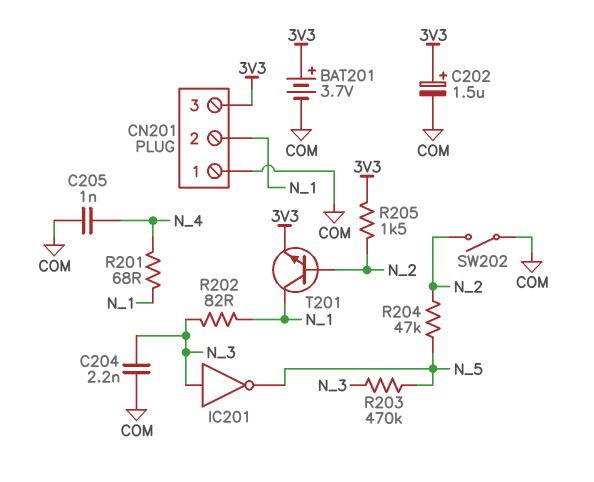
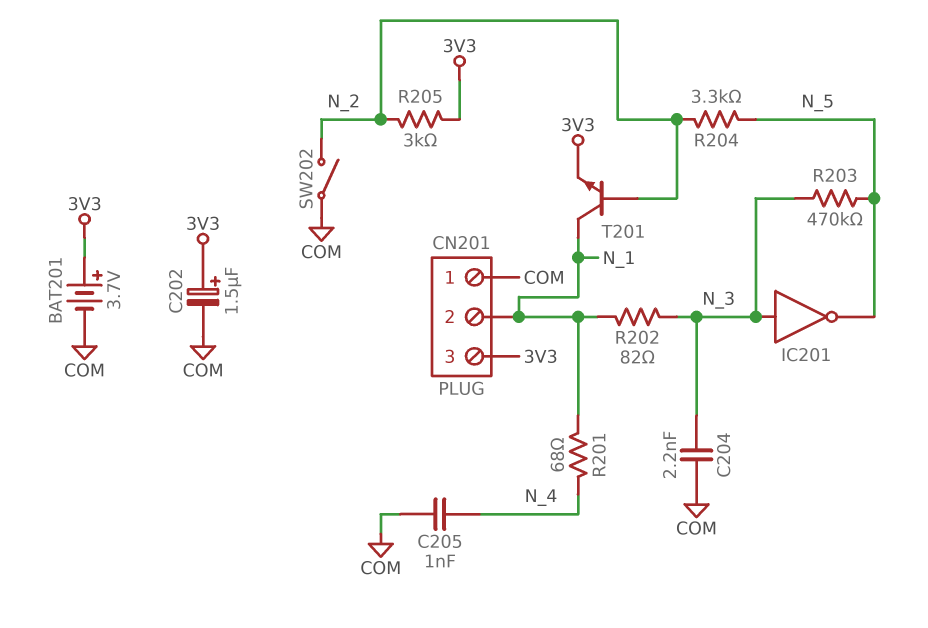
R204: 47k (N_2, N_5) -> 3.3k (N_2, N_5)
R205: 1.5k (3V3, N_2) -> 3k (3V3, N_2)

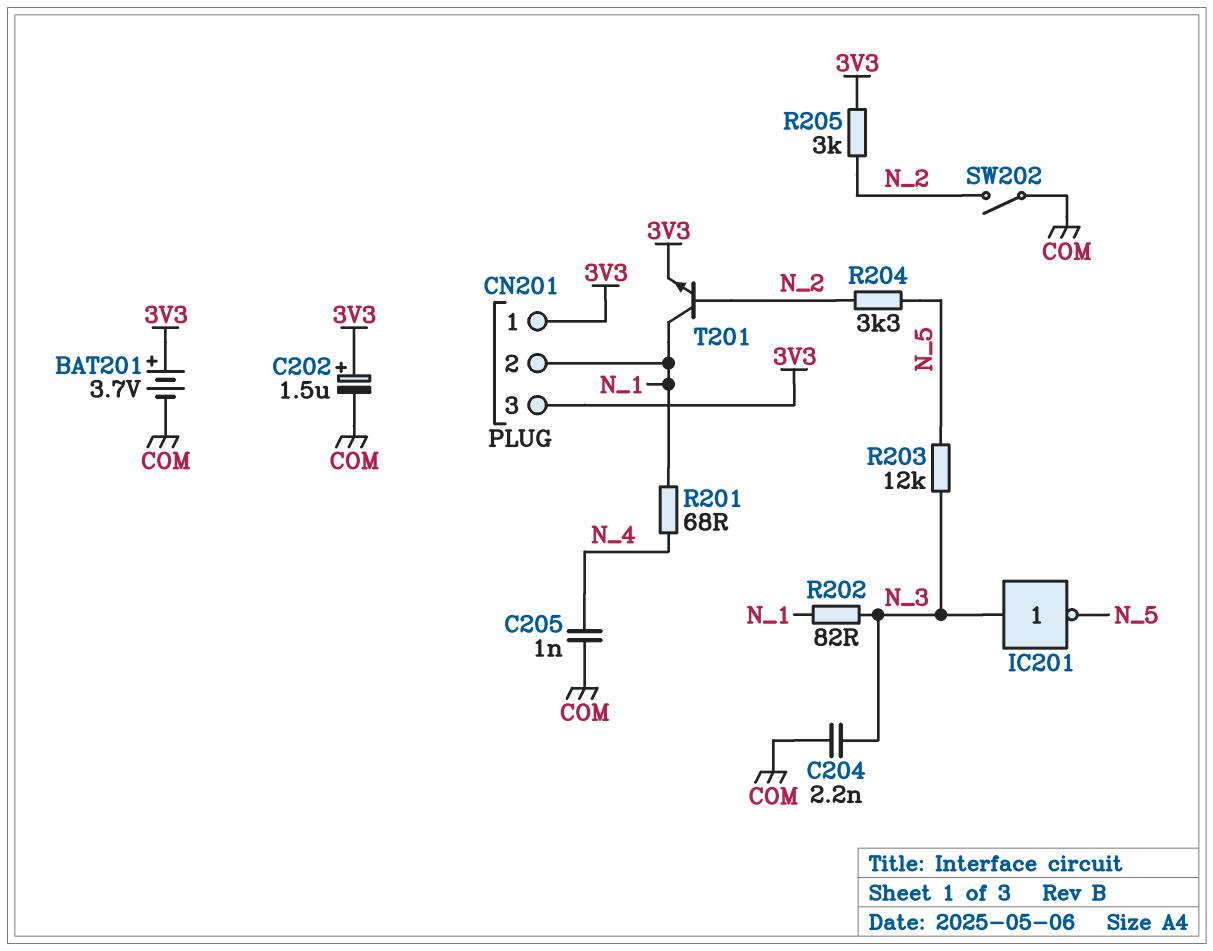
CN201 pin 1: COM -> 3V3
R203: 470k (N_3, N_5) -> 12k (N_3, N_5)

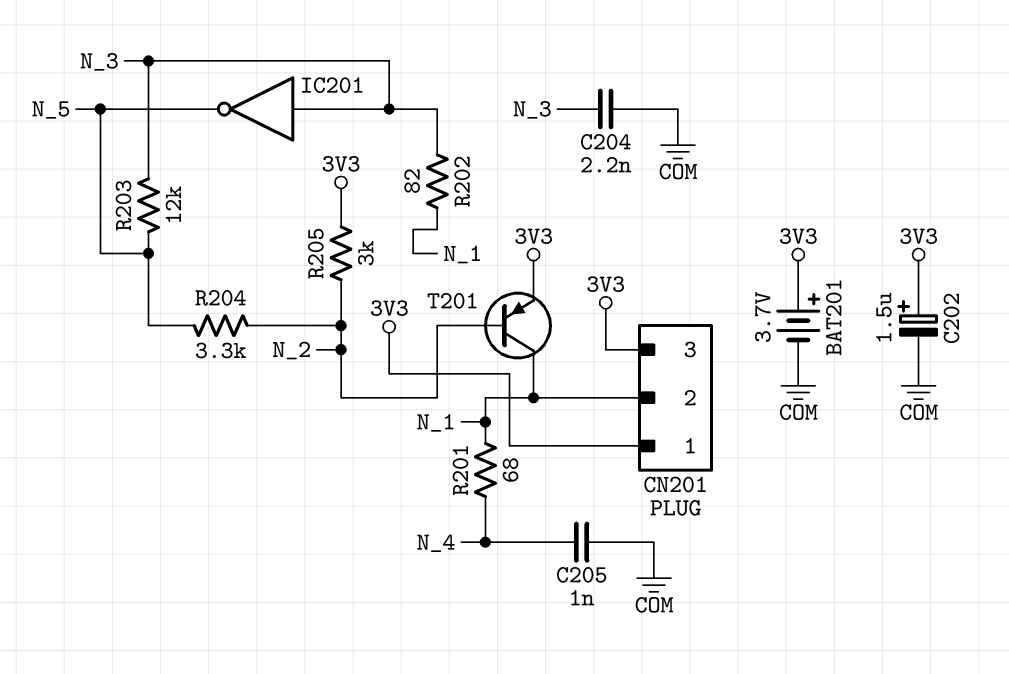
SW202: switch (COM, N_2) -> none
T201: NPN (B N_2, C N_1, E 3V3) -> PNP (B N_2, C N_1, E 3V3)

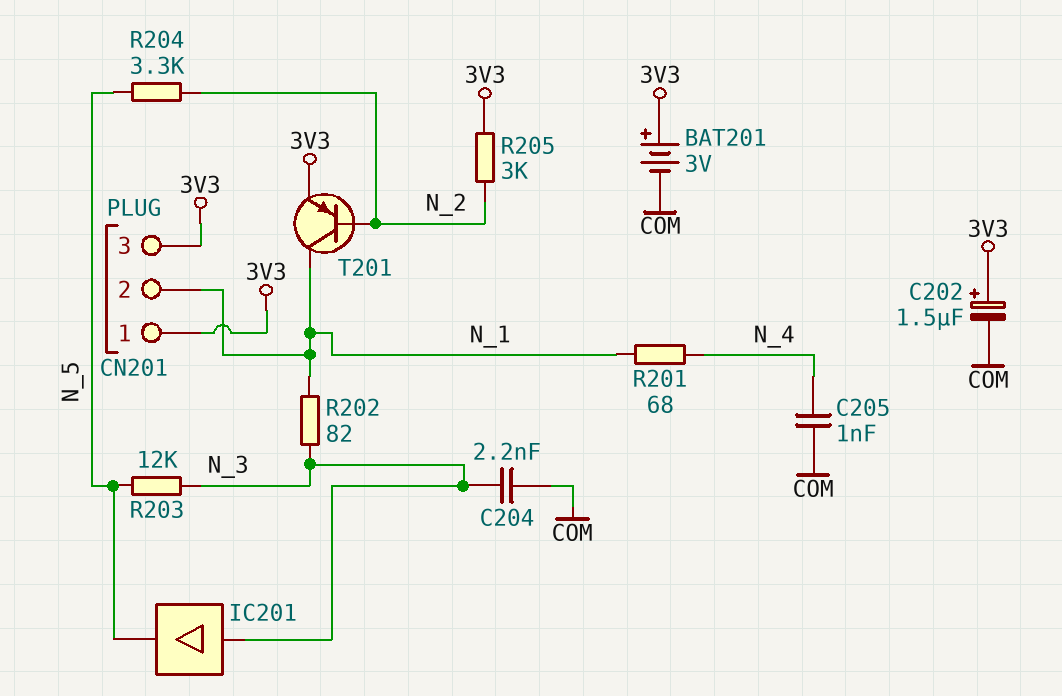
BAT201: 3.7V (plus 3V3, minus COM) -> 3V (plus 3V3, minus COM)
IC201: NOT (in N_3, out N_5) -> buffer (in N_3, out N_5)

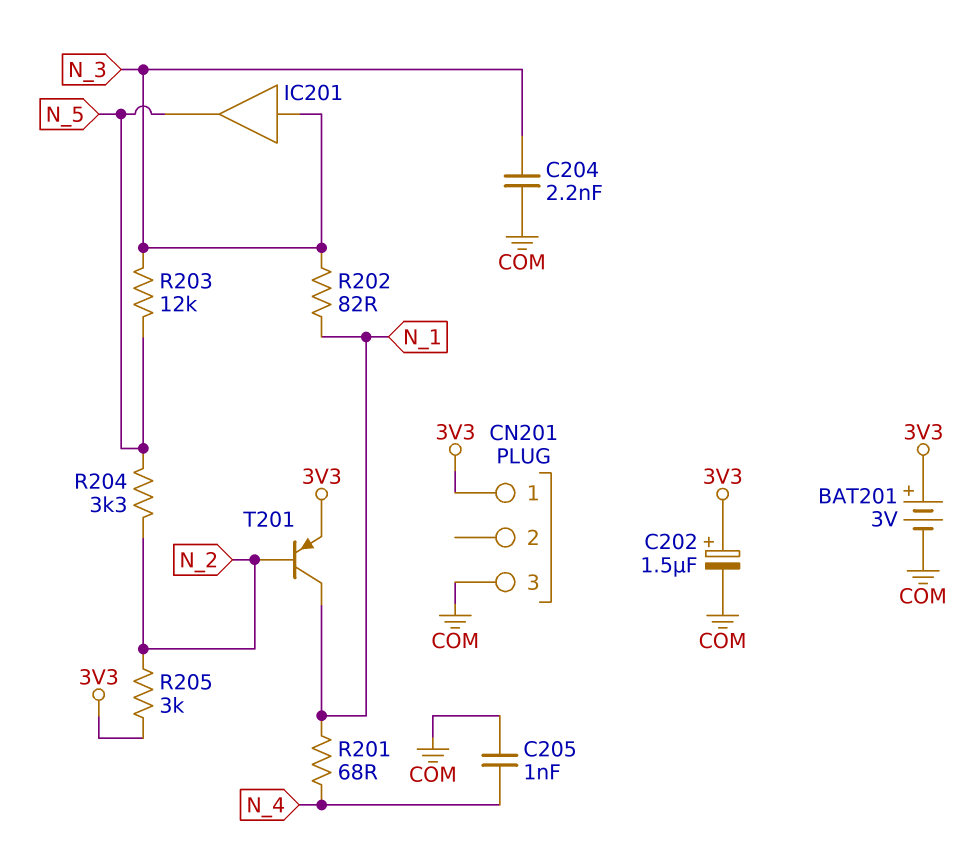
CN201 pin 2: N_1 -> none
CN201 pin 3: 3V3 -> COM

